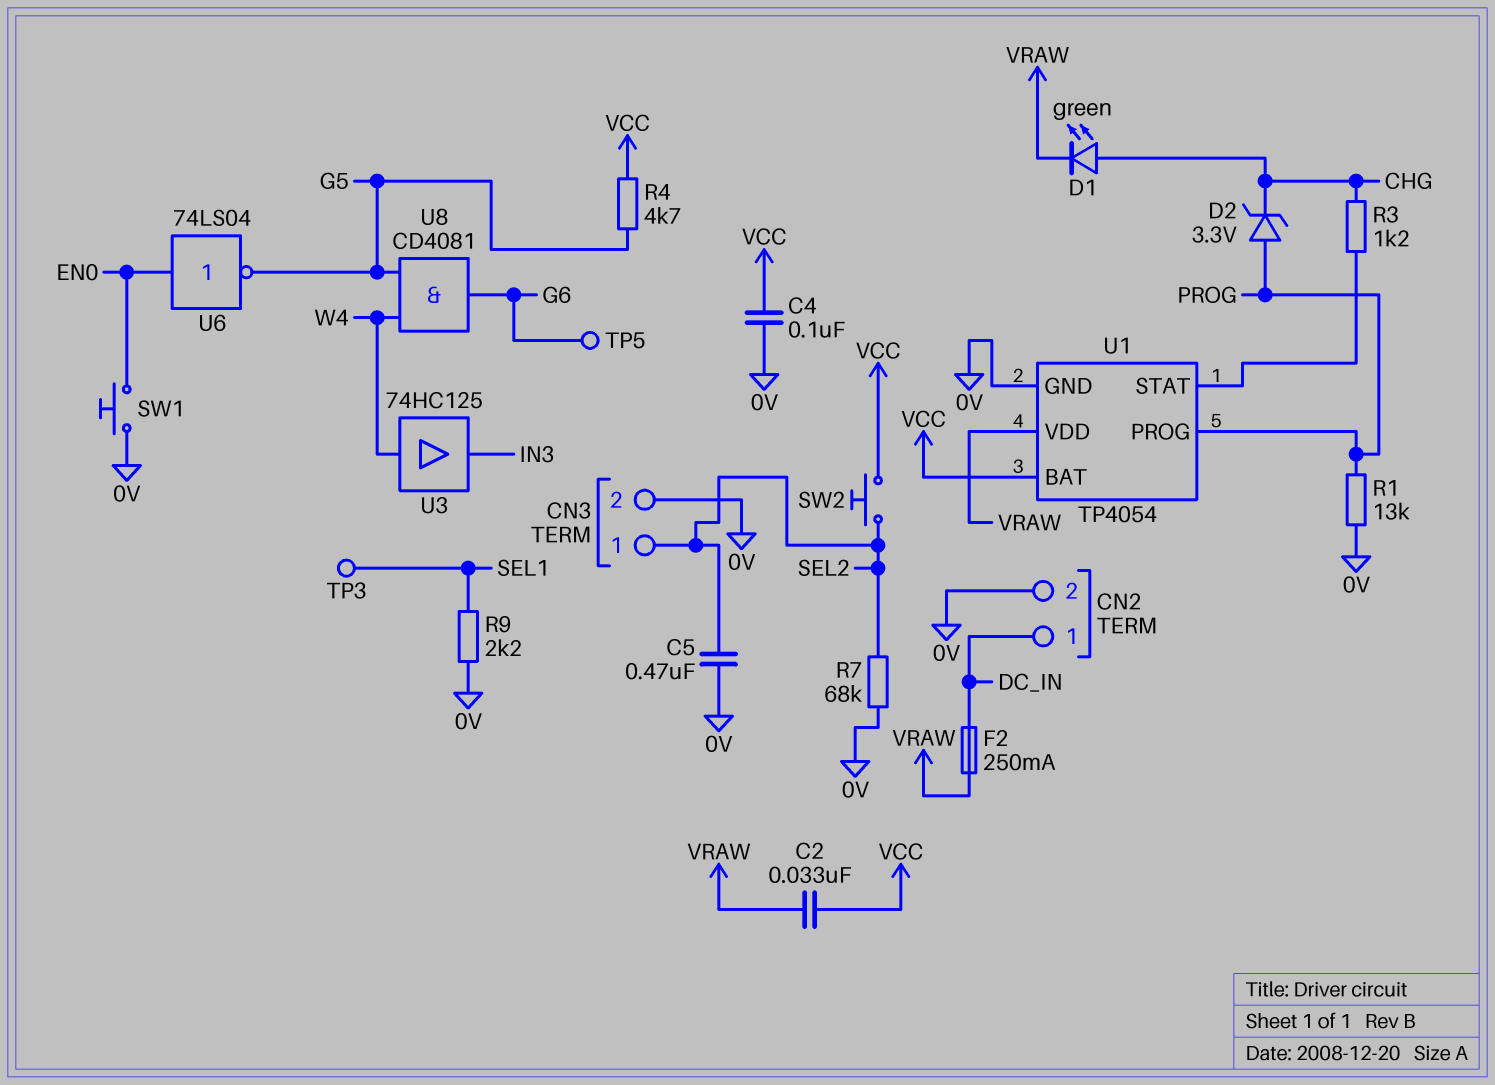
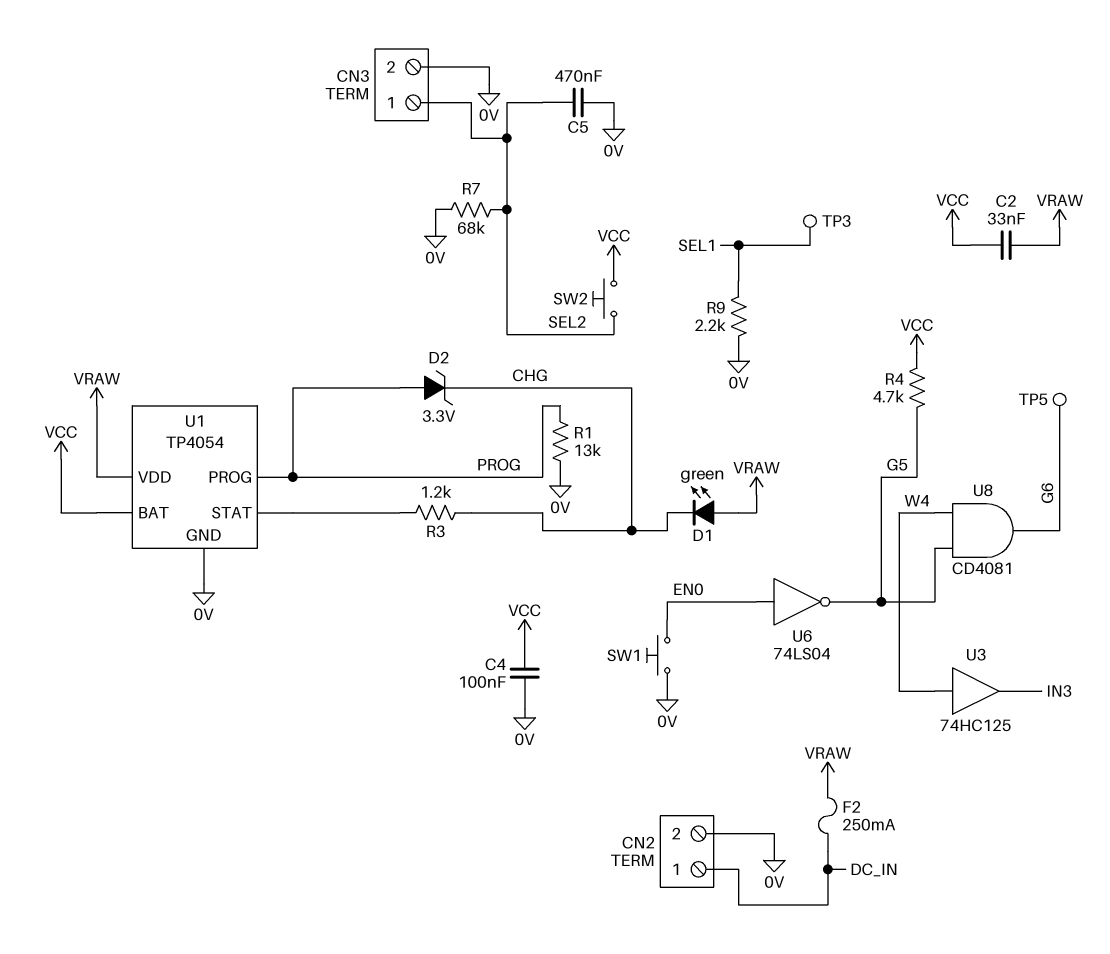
D1: LED green (A CHG, K VRAW) -> LED green (A VRAW, K CHG)

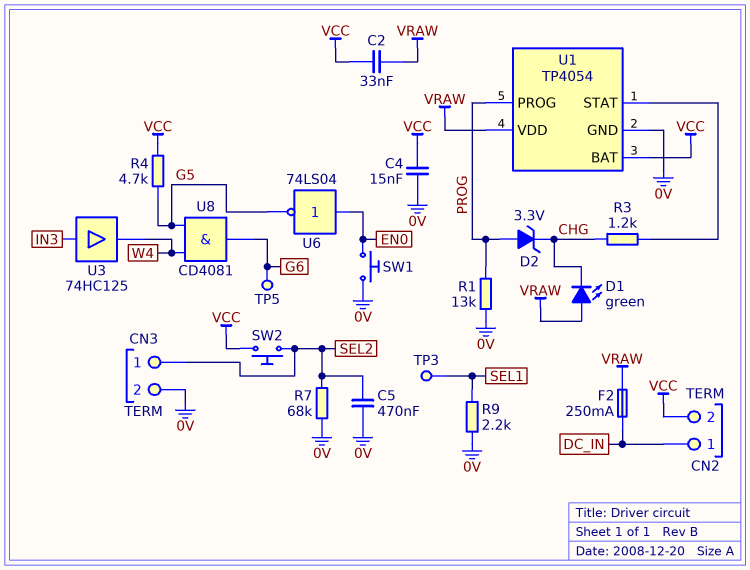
C4: 100nF (0V, VCC) -> 15nF (0V, VCC)
CN2 pin 2: 0V -> VCC
U3: buffer 74HC125 (in W4, out IN3) -> buffer 74HC125 (in IN3, out W4)

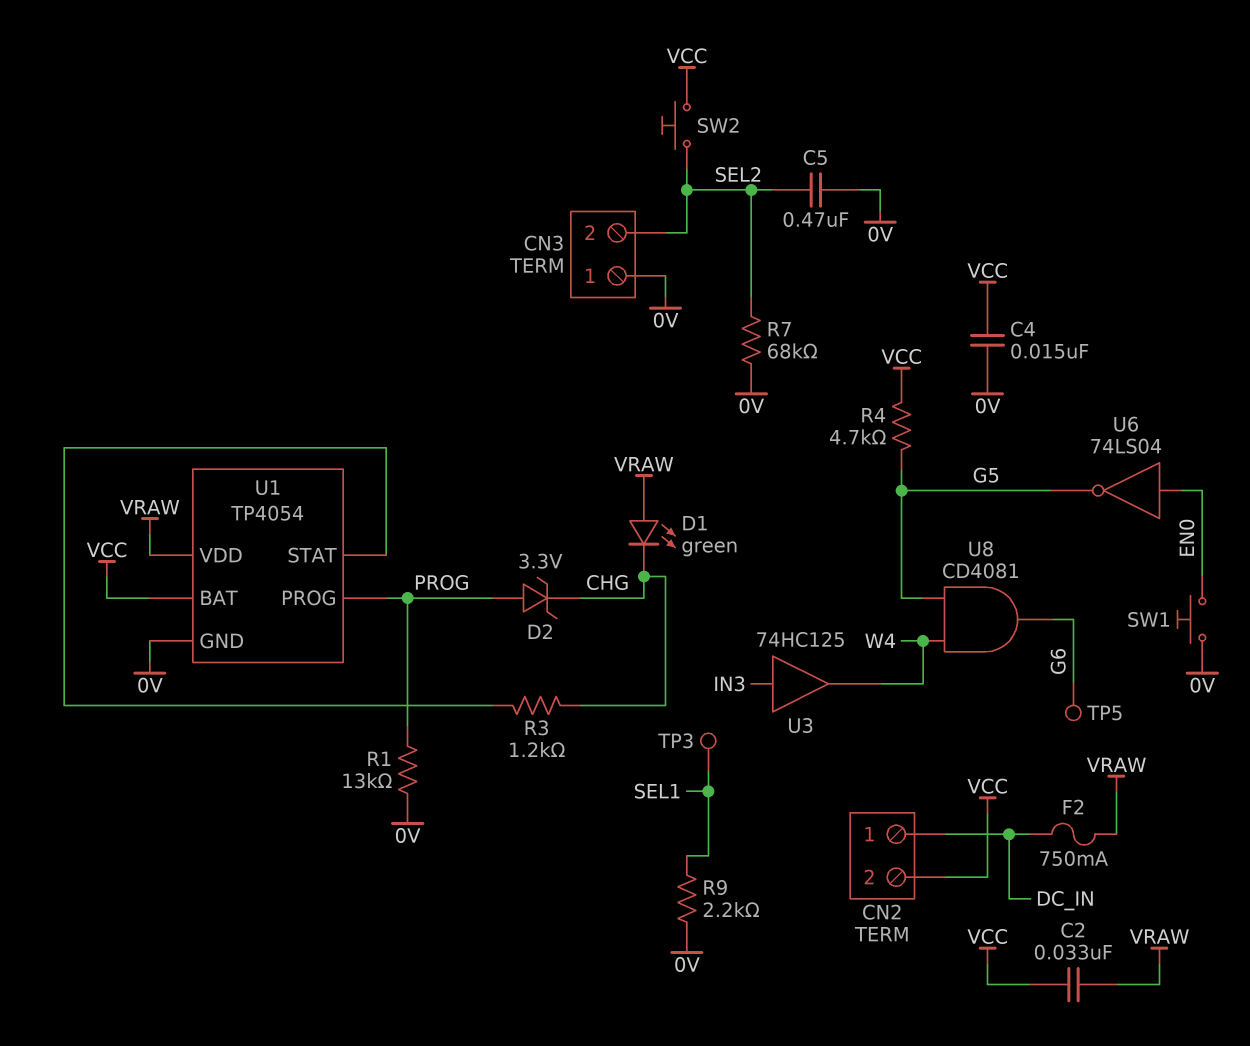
CN3 pin 1: SEL2 -> 0V
CN3 pin 2: 0V -> SEL2
F2: 250mA (DC_IN, VRAW) -> 750mA (DC_IN, VRAW)

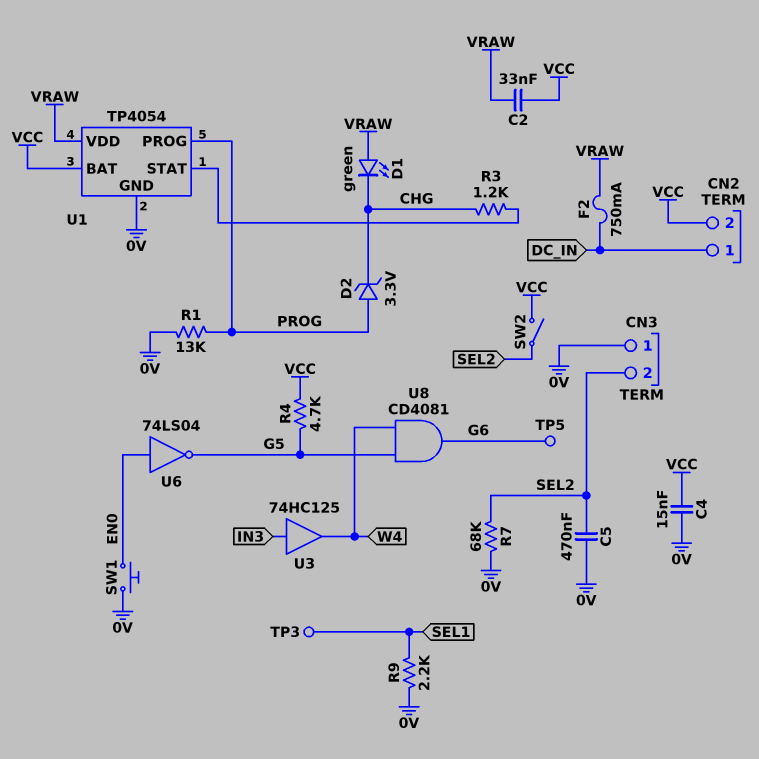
SW2: button (SEL2, VCC) -> switch (SEL2, VCC)

